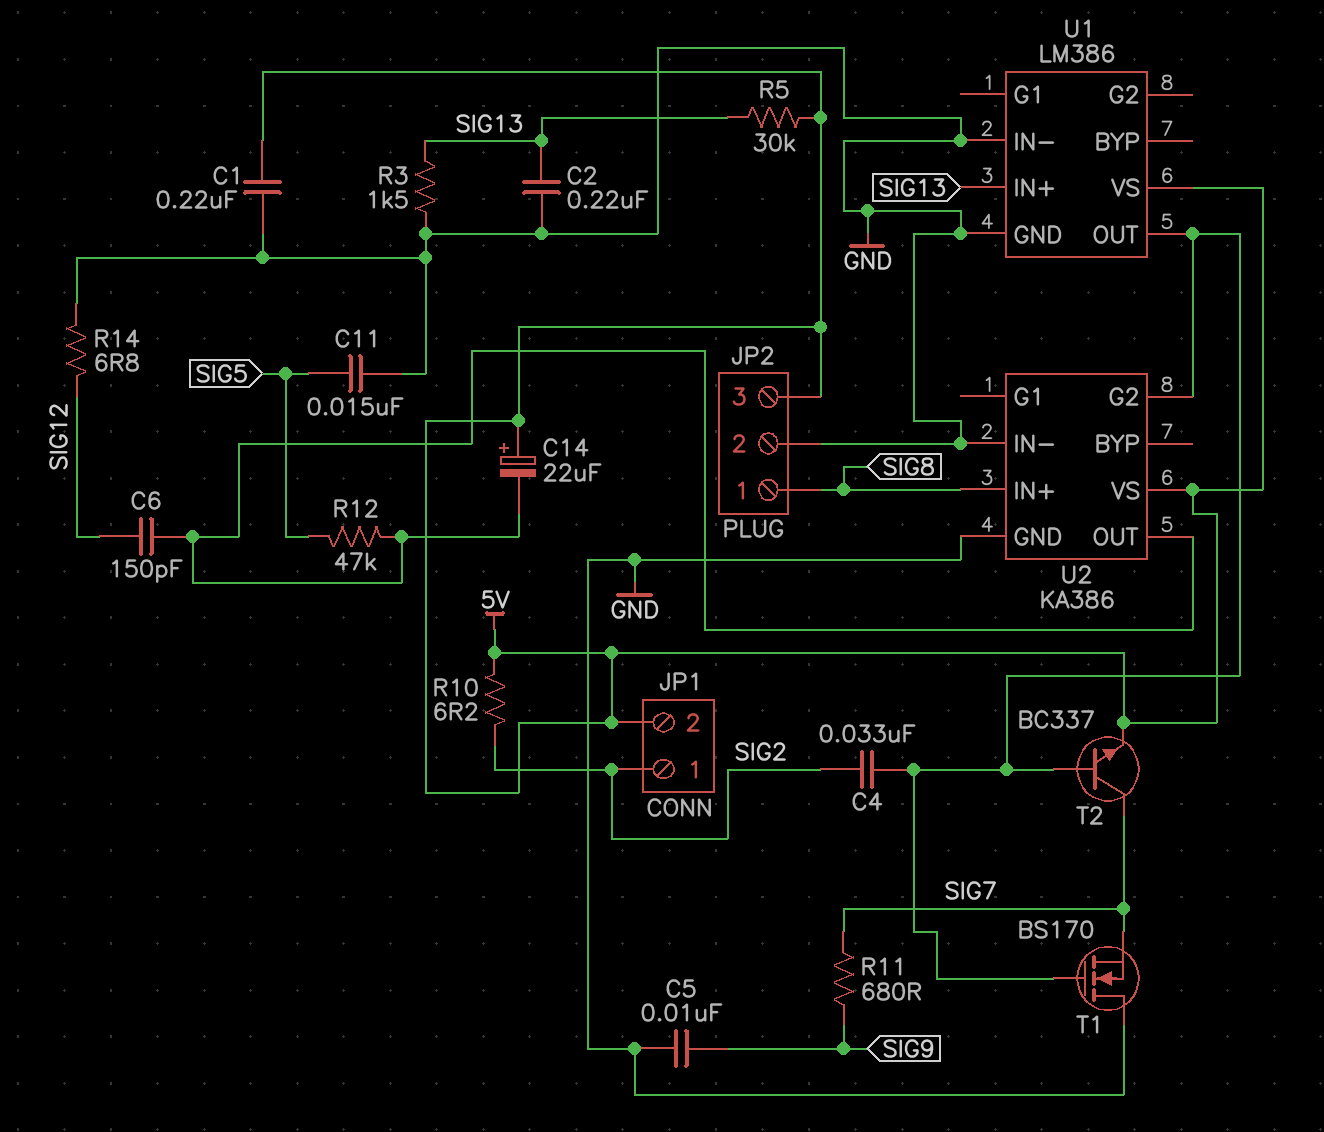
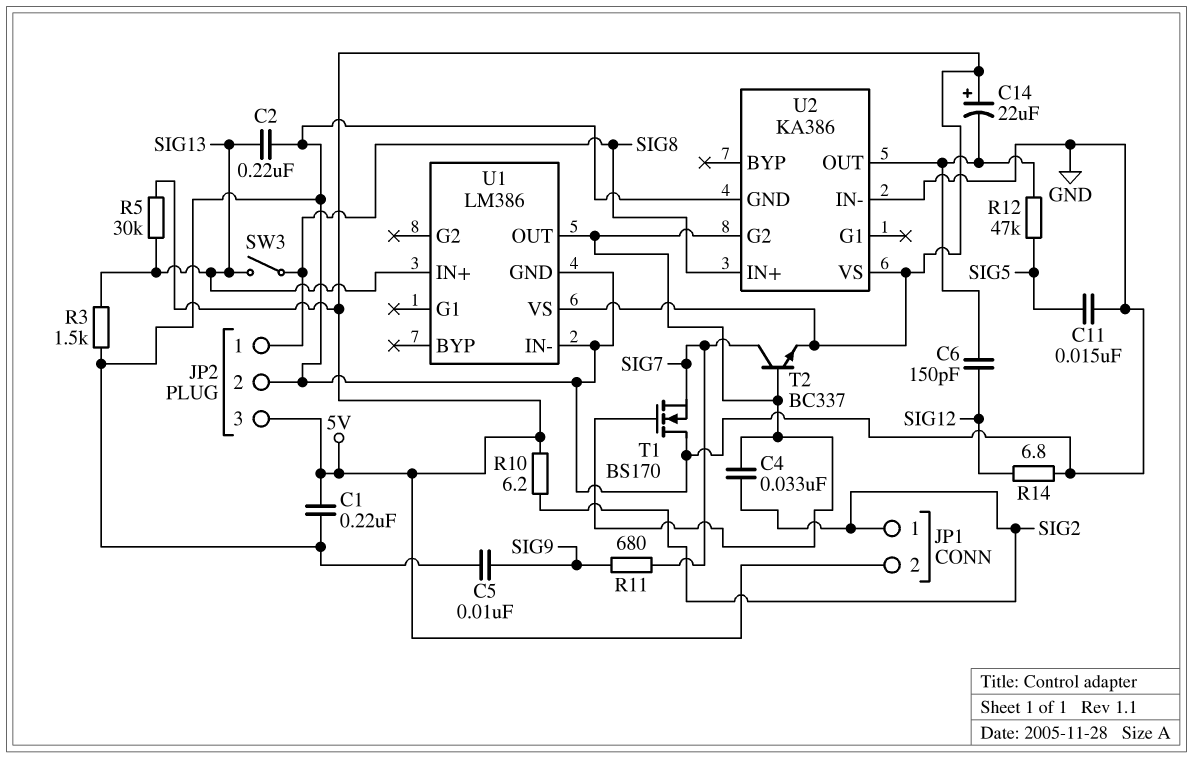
SW3: none -> switch (SIG8, SIG13)

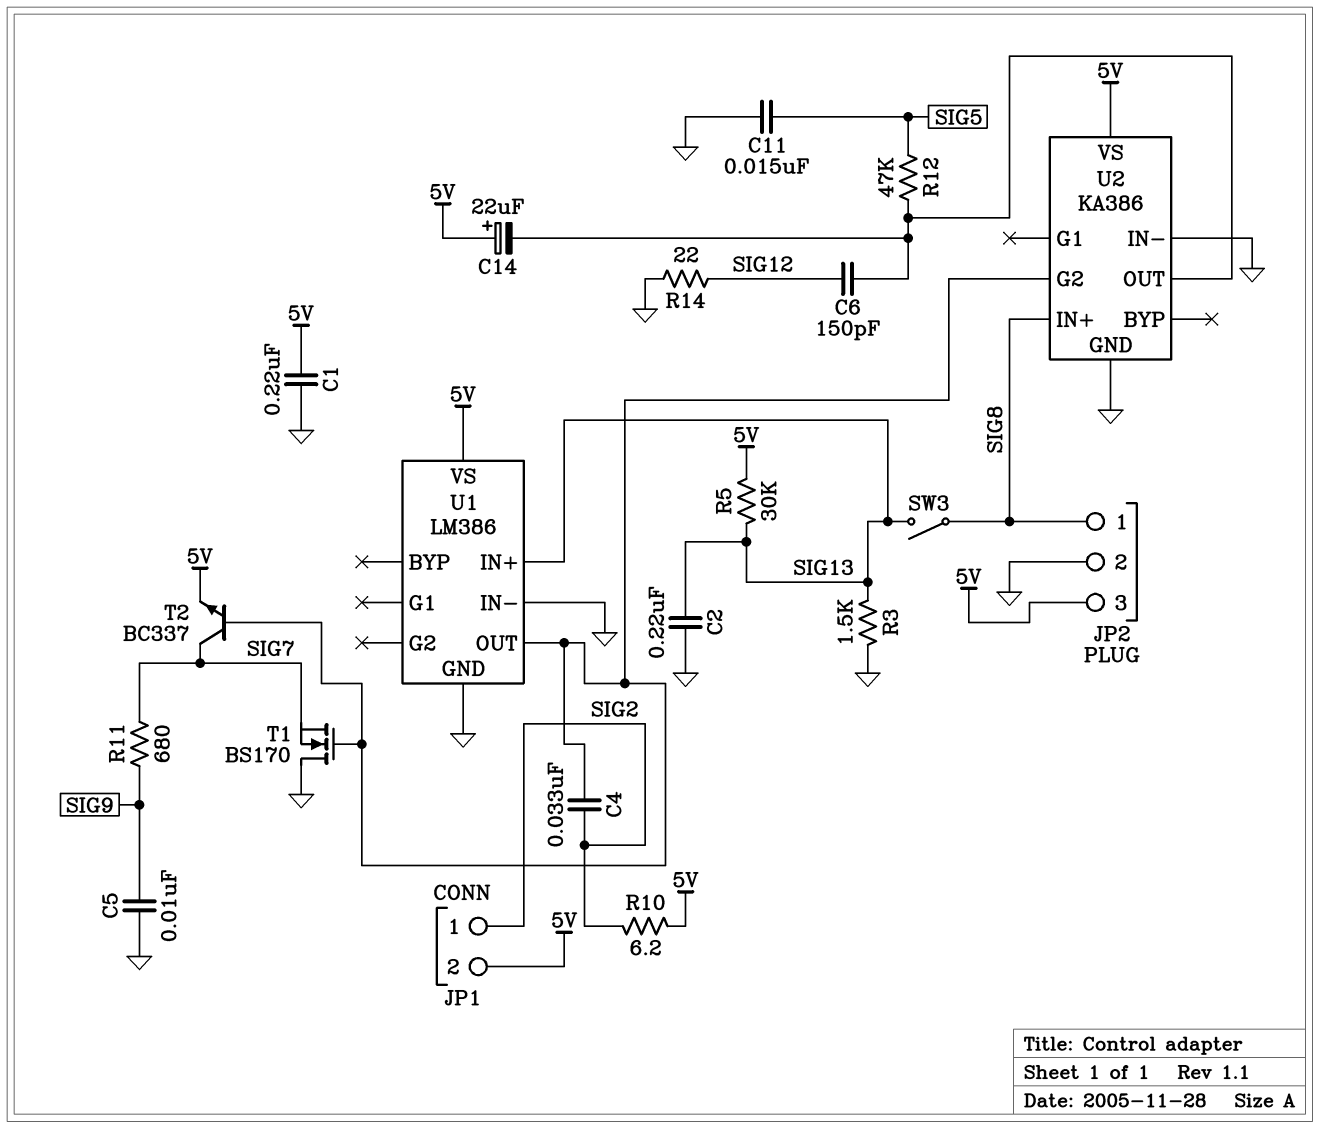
R14: 6.8 (GND, SIG12) -> 22 (GND, SIG12)

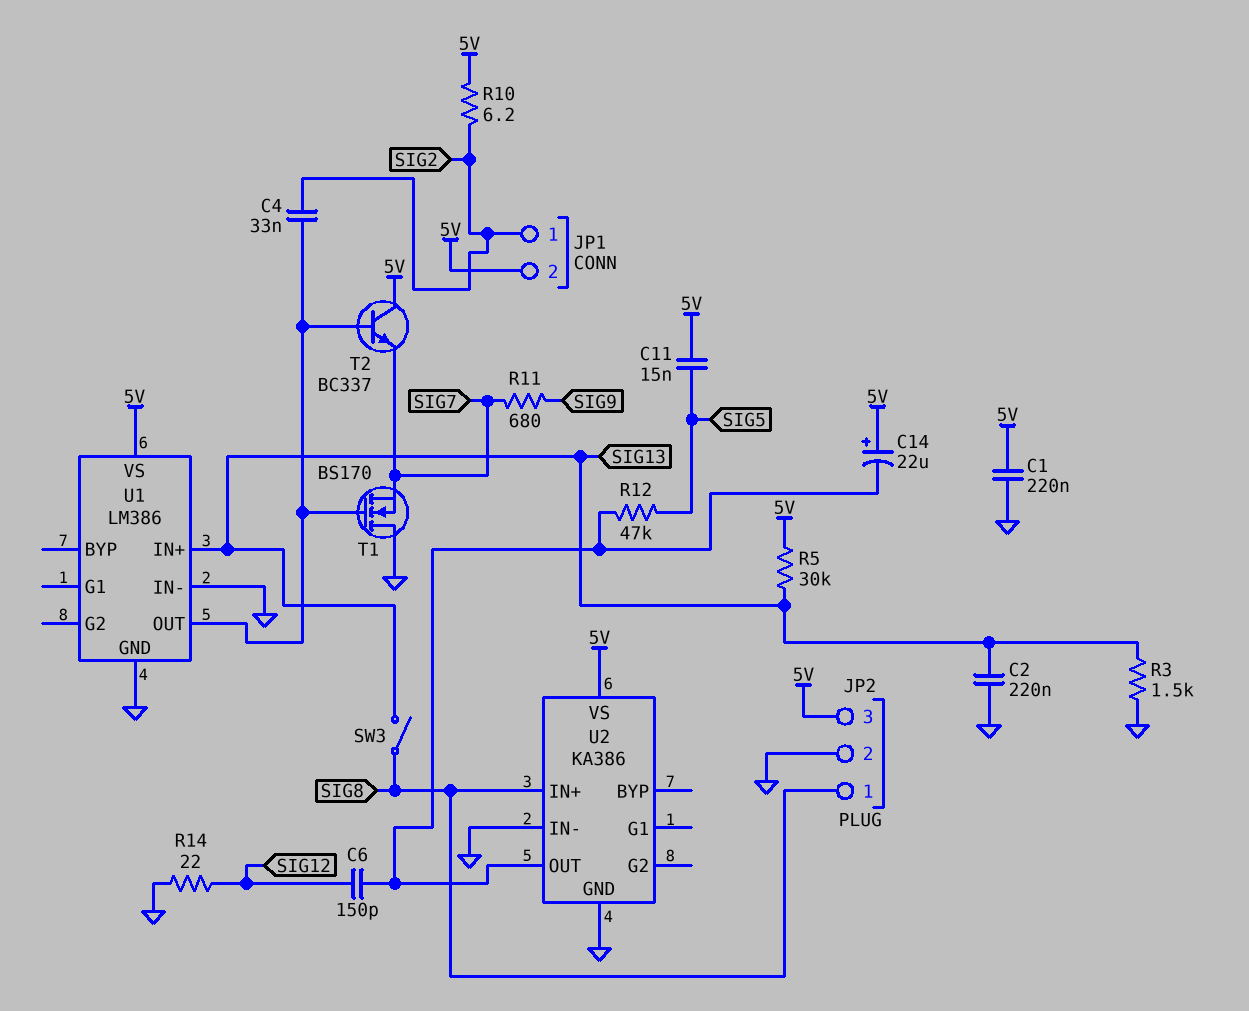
C5: 10nF (GND, SIG9) -> none
C11: 15nF (GND, SIG5) -> 15nF (5V, SIG5)
T2: NPN BC337 (B U1/OUT, C SIG7, E 5V) -> NPN BC337 (B U1/OUT, C 5V, E SIG7)
U2 pin G2: U1/OUT -> none

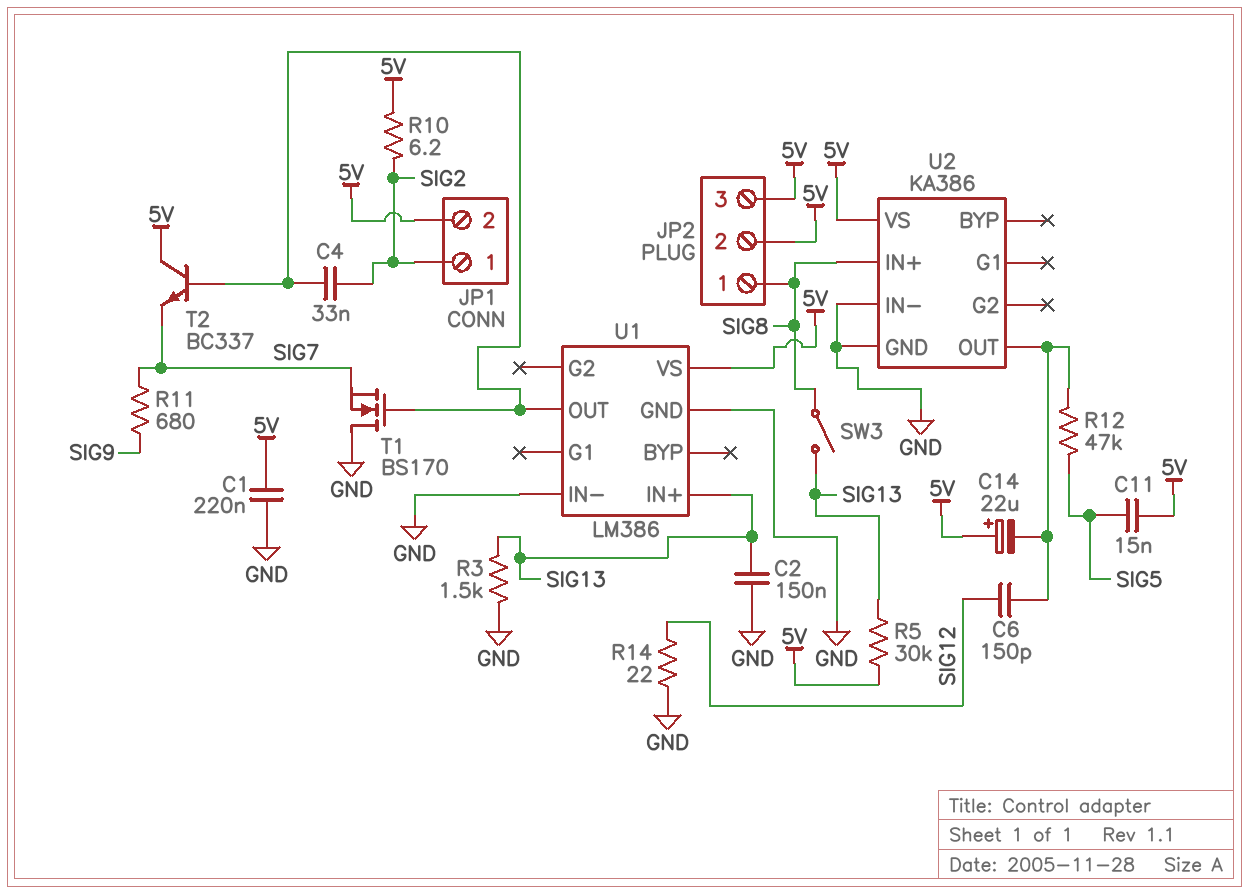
C2: 220nF (GND, SIG13) -> 150nF (GND, SIG13)
JP2 pin 2: GND -> 5V

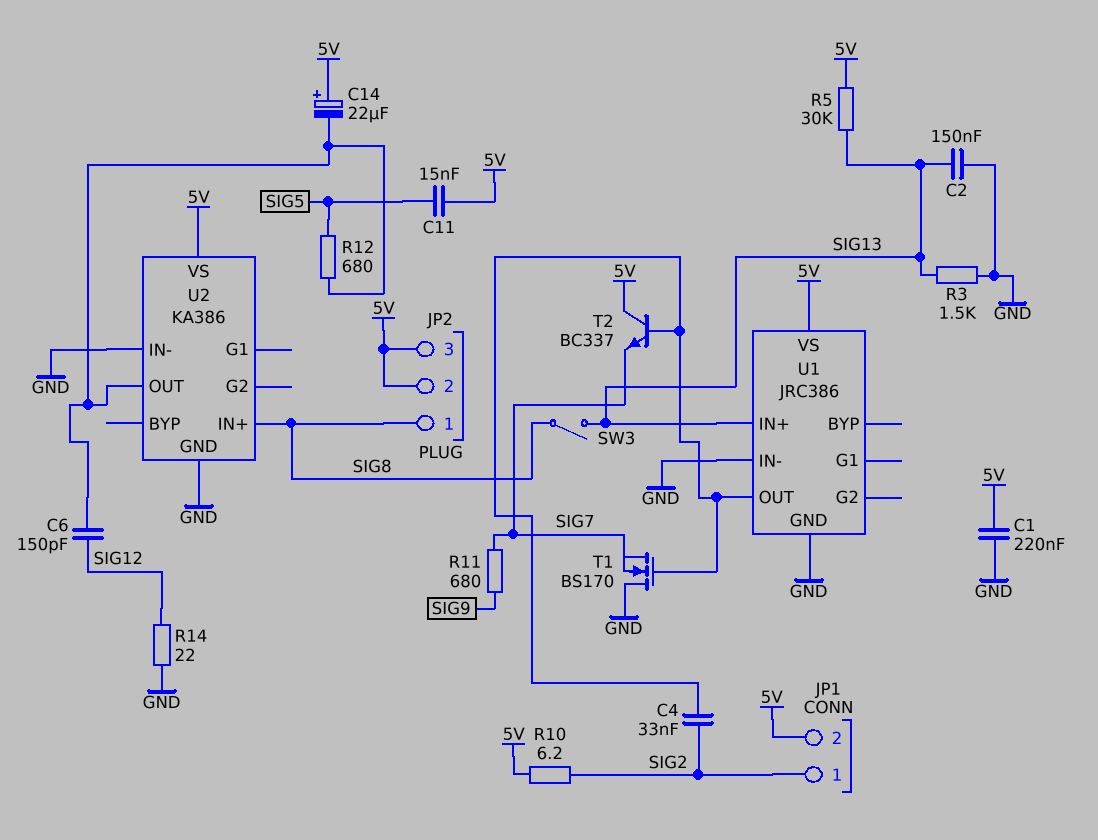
R12: 47k (SIG5, U2/OUT) -> 680 (SIG5, U2/OUT)
U1: LM386 -> JRC386

